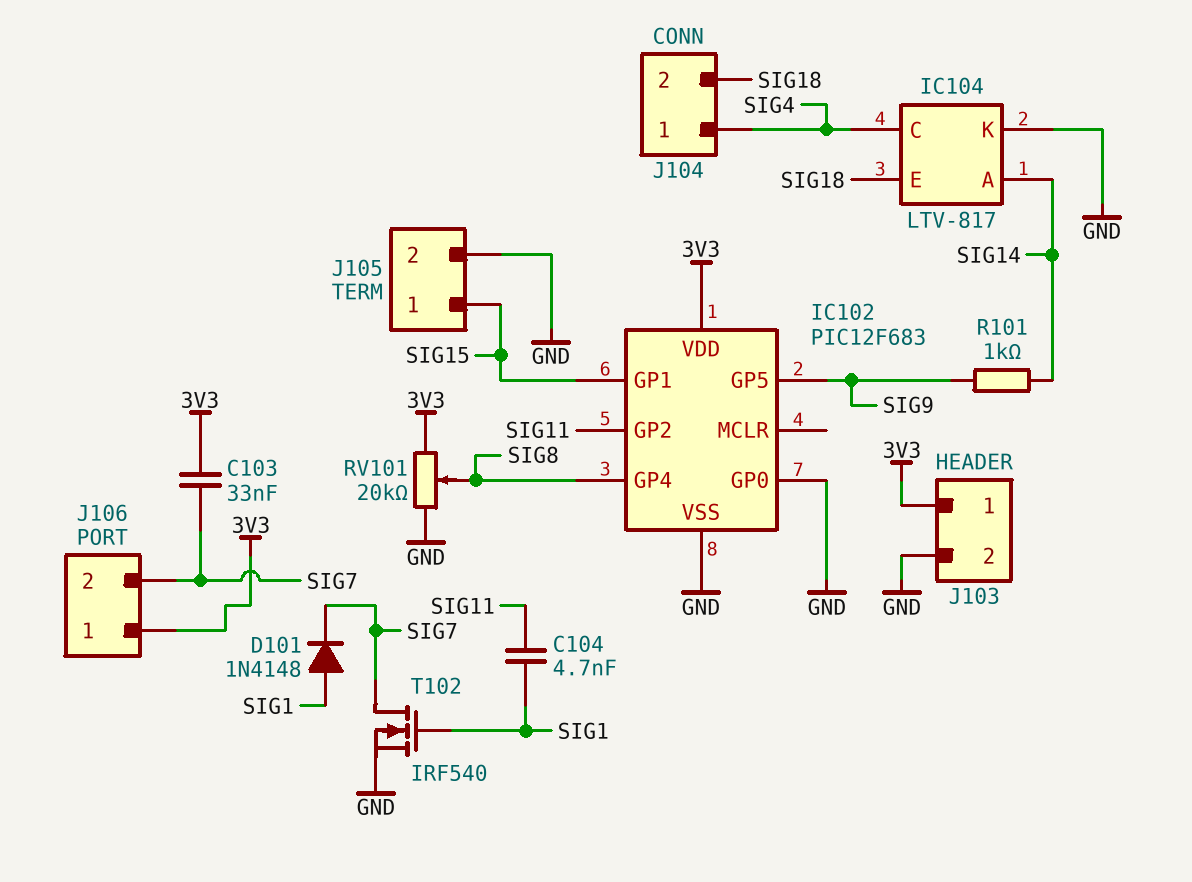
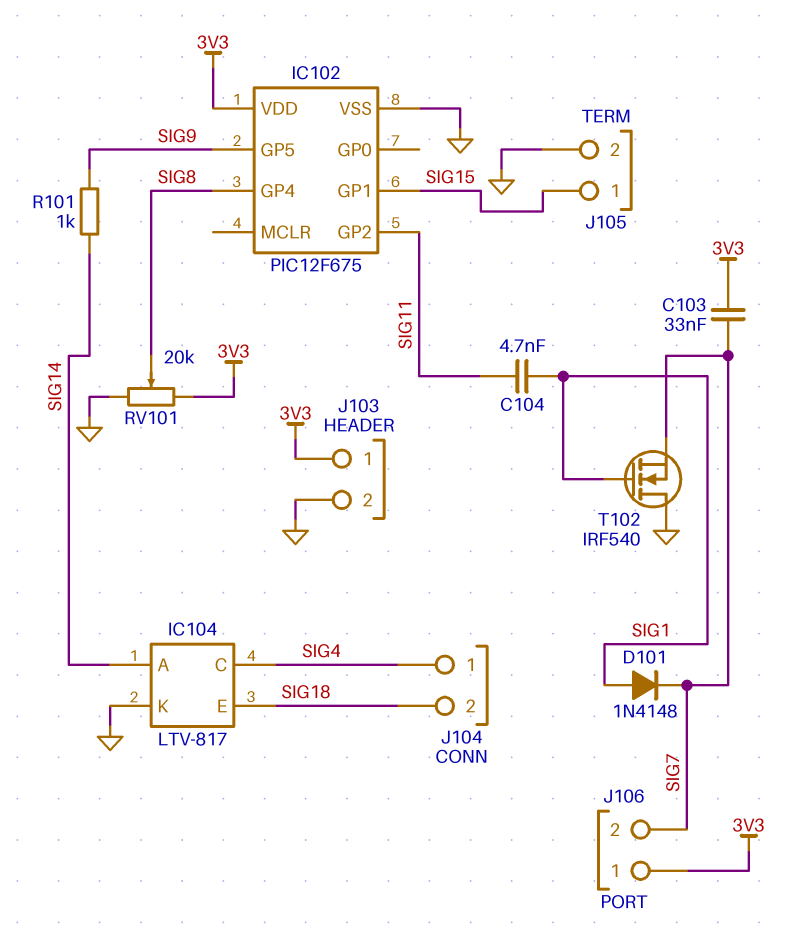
IC102: PIC12F683 -> PIC12F675
IC102 pin GP0: GND -> none
T102: NMOS IRF540 (G SIG1, D SIG7, S GND) -> NMOS IRF540 (G SIG1, D GND, S SIG7)

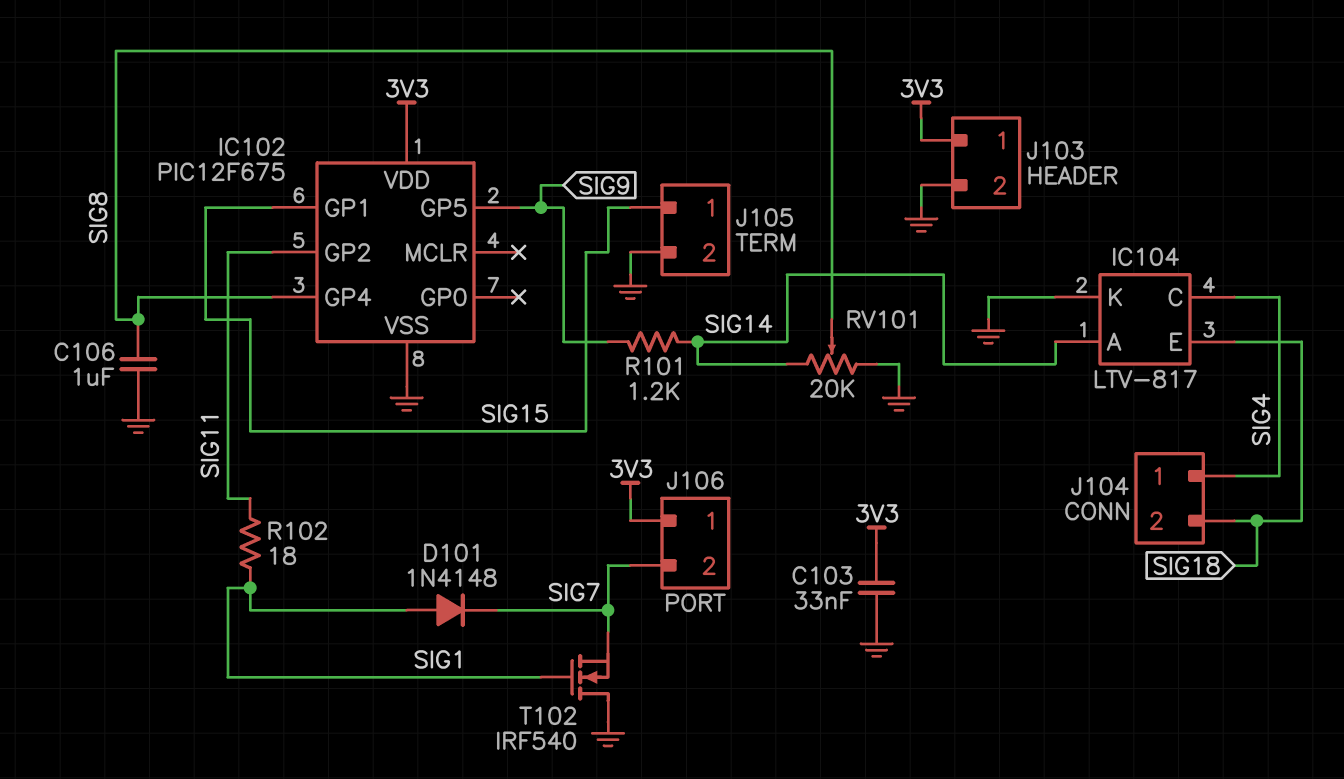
C103: 33nF (3V3, SIG7) -> 33nF (3V3, GND)
C104: 4.7nF (SIG1, SIG11) -> none
C106: none -> 1uF (GND, SIG8)
R101: 1k (SIG9, SIG14) -> 1.2k (SIG9, SIG14)
R102: none -> 18 (SIG1, SIG11)
RV101: 20k (3V3, GND, wiper SIG8) -> 20k (GND, SIG14, wiper SIG8)

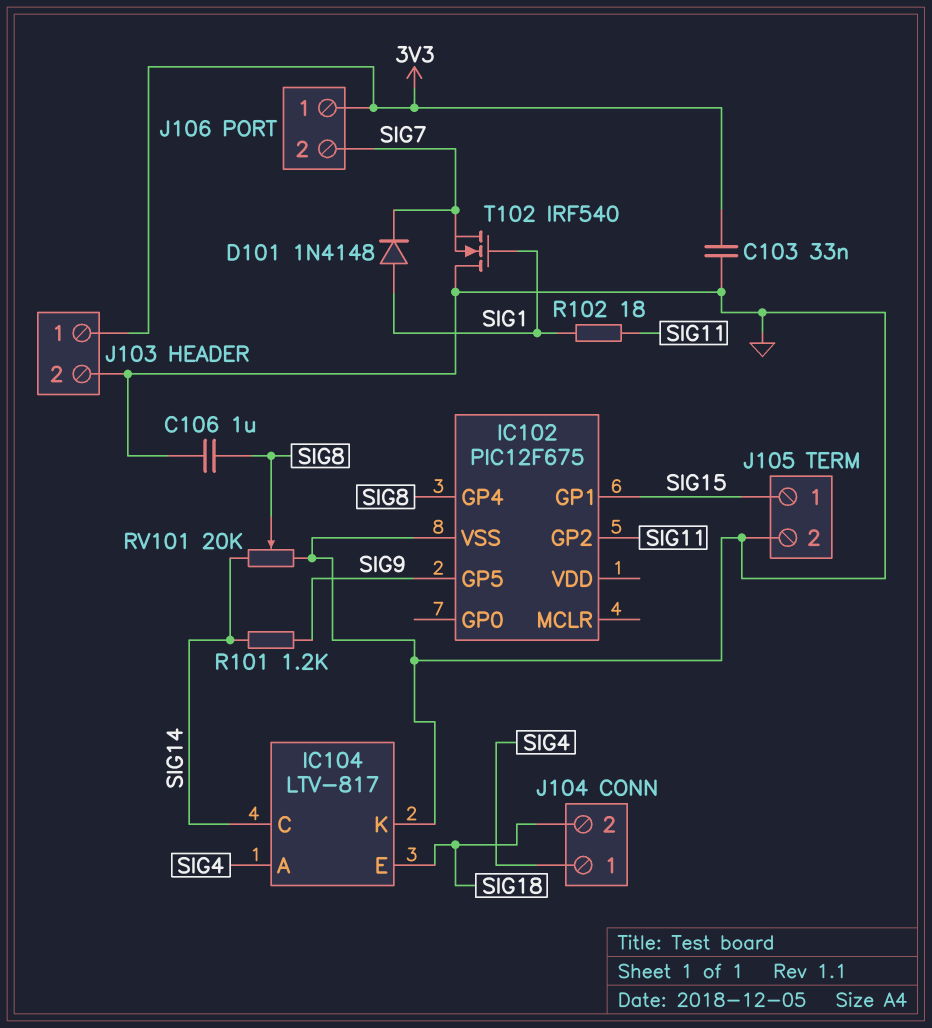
IC102 pin VDD: 3V3 -> none
IC104 pin A: SIG14 -> SIG4
IC104 pin C: SIG4 -> SIG14

